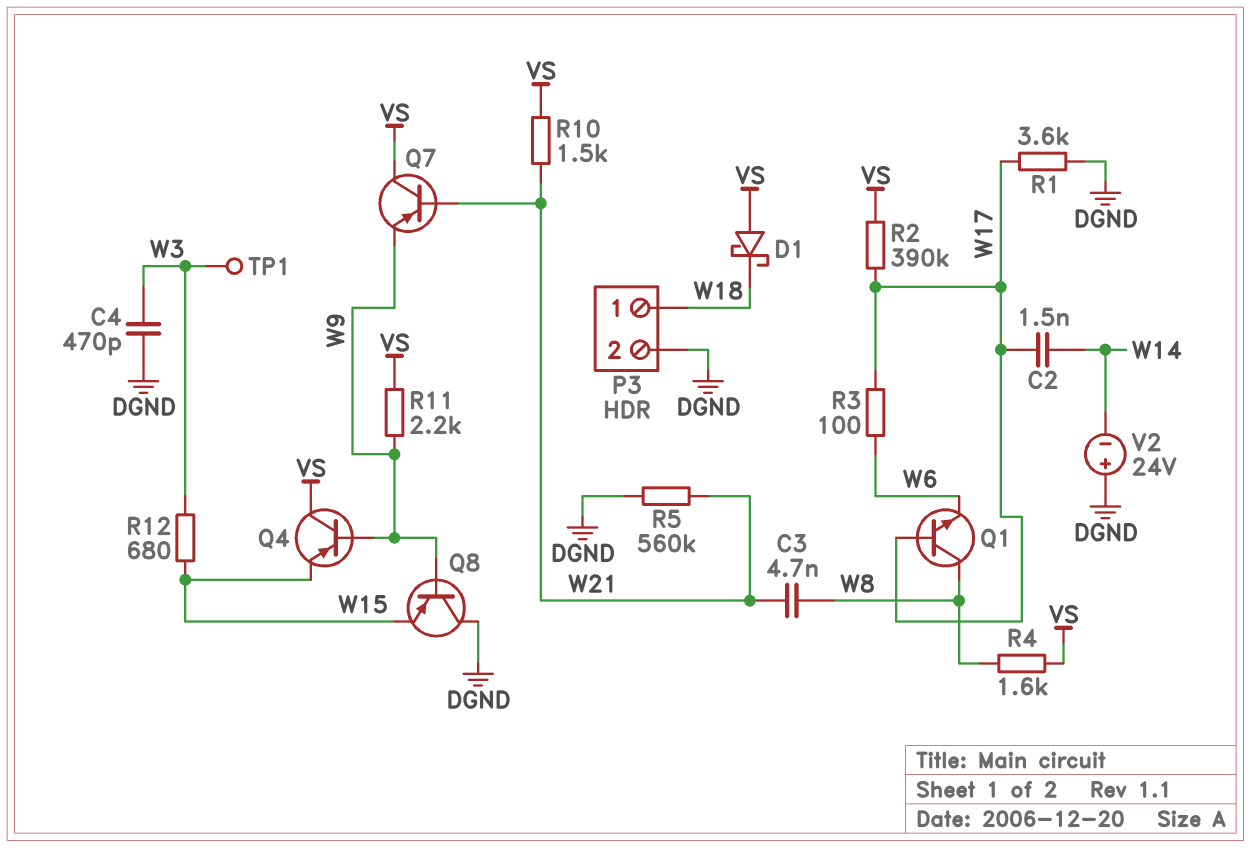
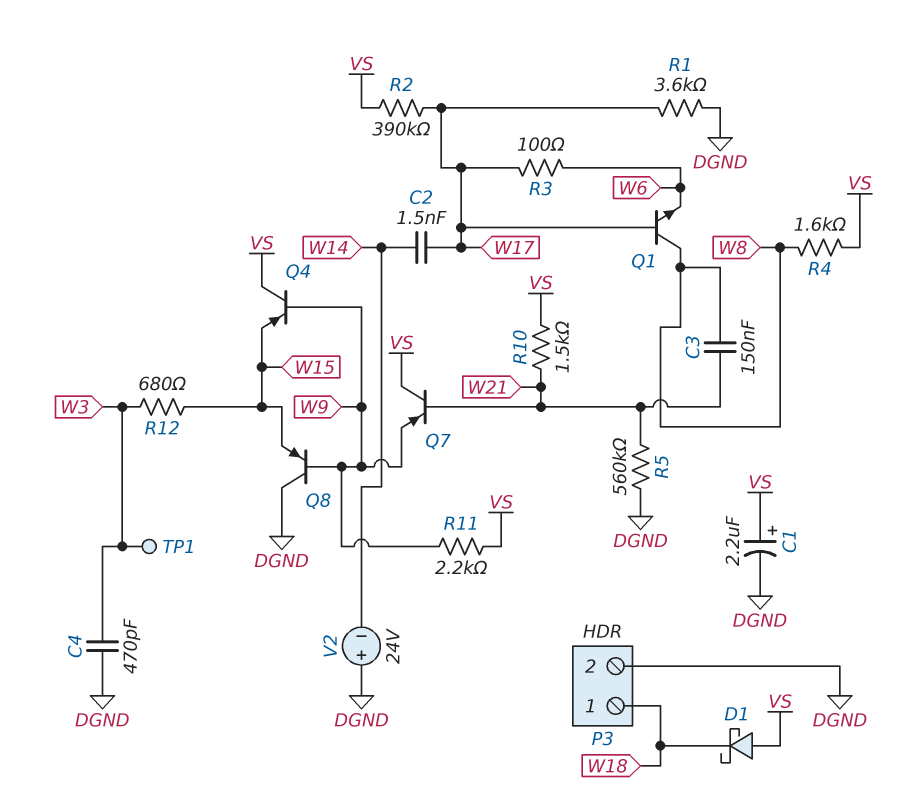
C1: none -> 2.2uF (plus VS, minus DGND)
C3: 4.7nF (W8, W21) -> 150nF (W8, W21)

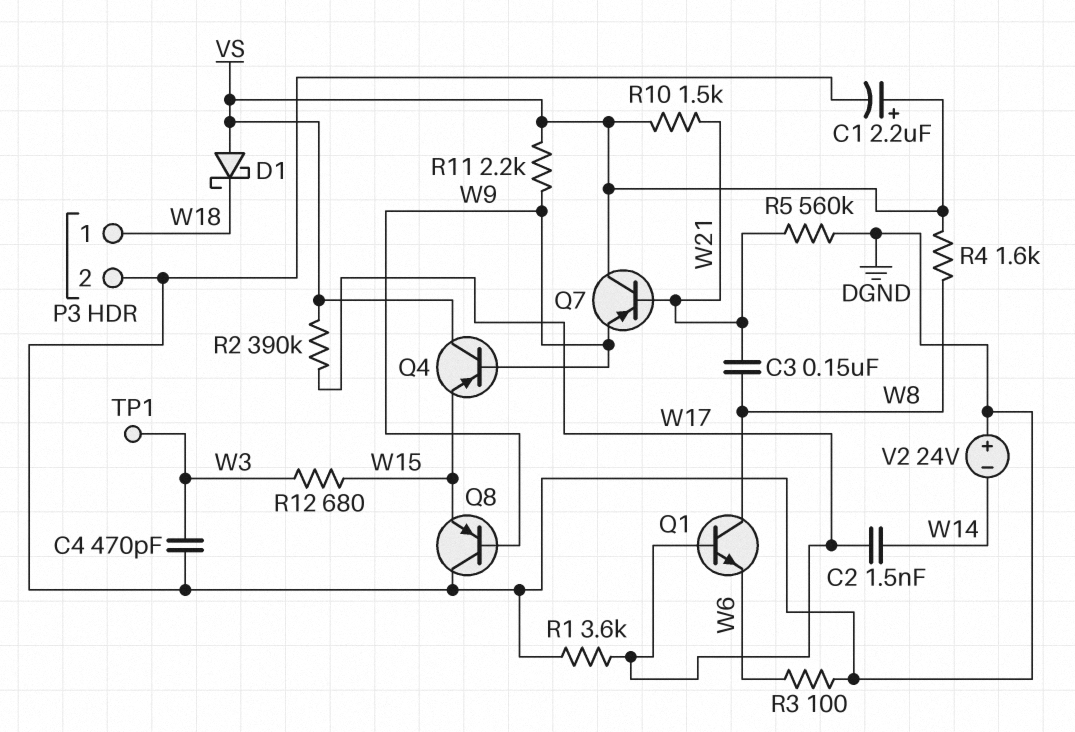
R3: 100 (W6, W17) -> 100 (DGND, W6)

